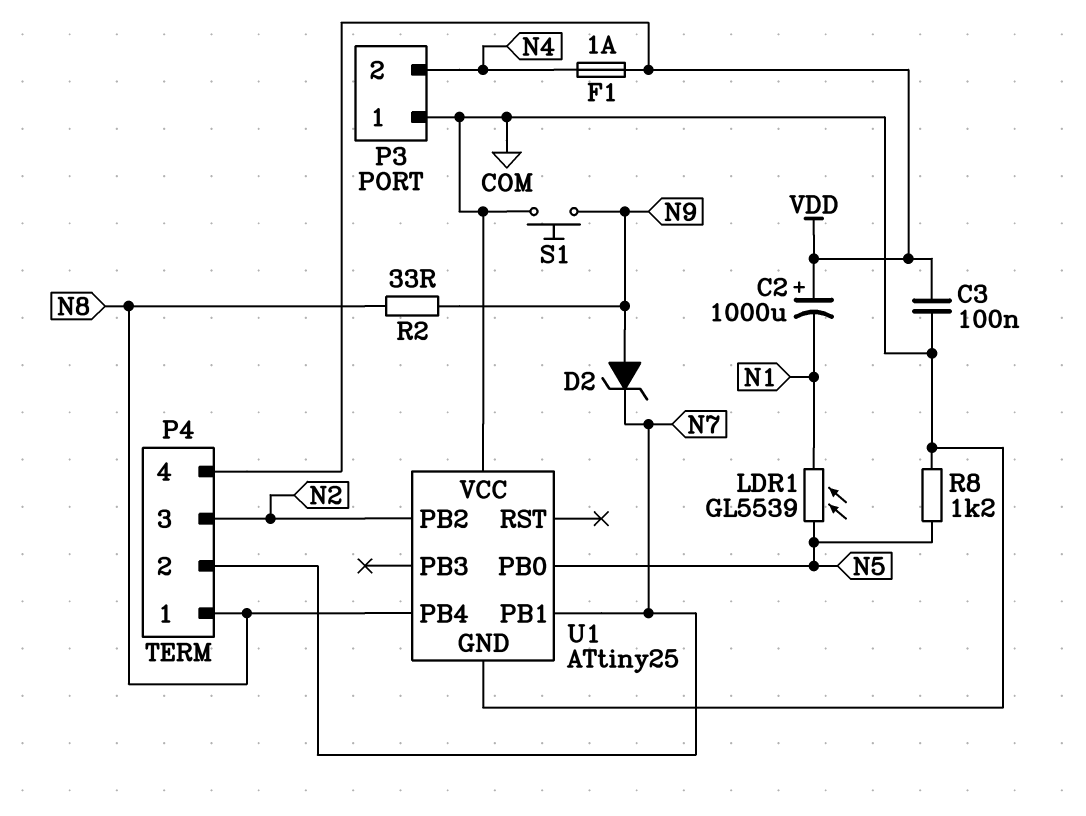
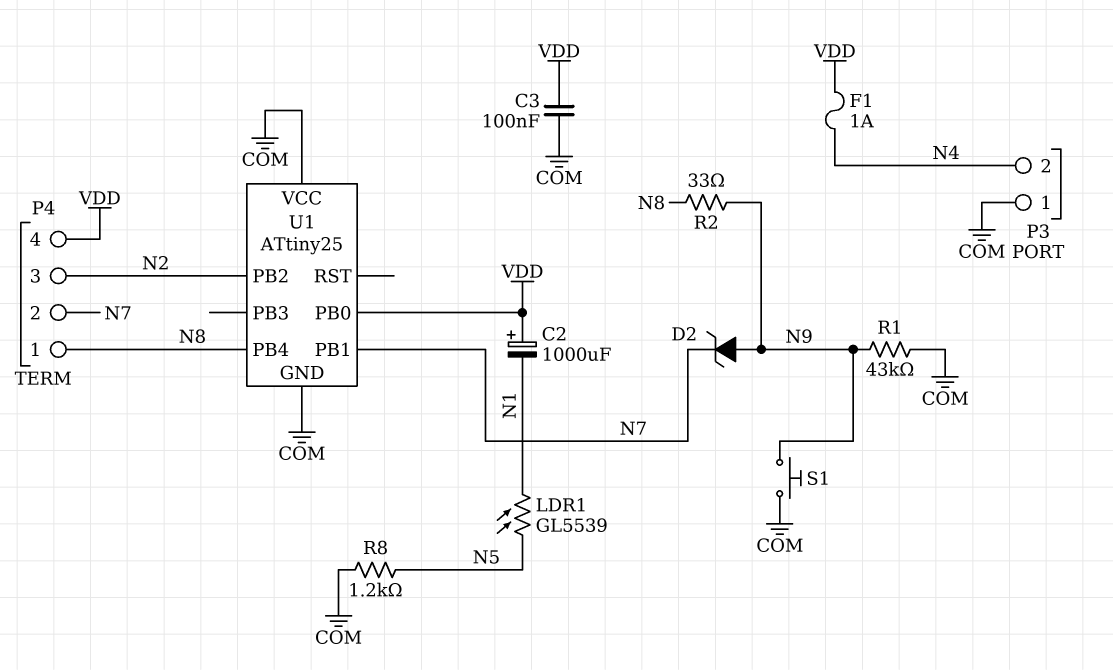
R1: none -> 43k (COM, N9)
U1 pin PB0: N5 -> VDD

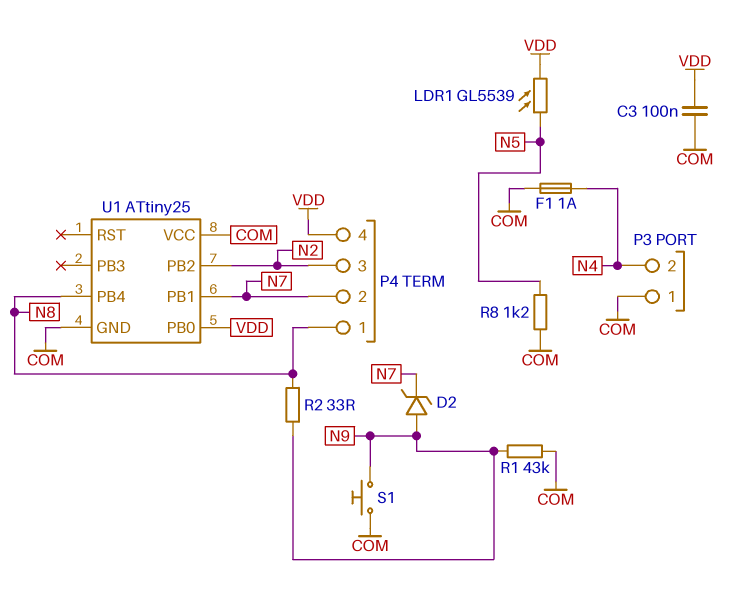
C2: 1000uF (plus VDD, minus N1) -> none
F1: 1A (N4, VDD) -> 1A (COM, N4)
LDR1: GL5539 (N1, N5) -> GL5539 (N5, VDD)

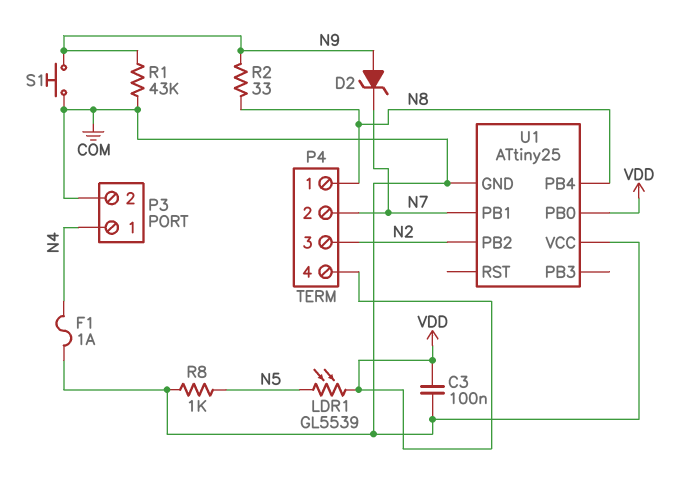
P3 pin 1: COM -> N4
P3 pin 2: N4 -> COM
R8: 1.2k (COM, N5) -> 1k (COM, N5)

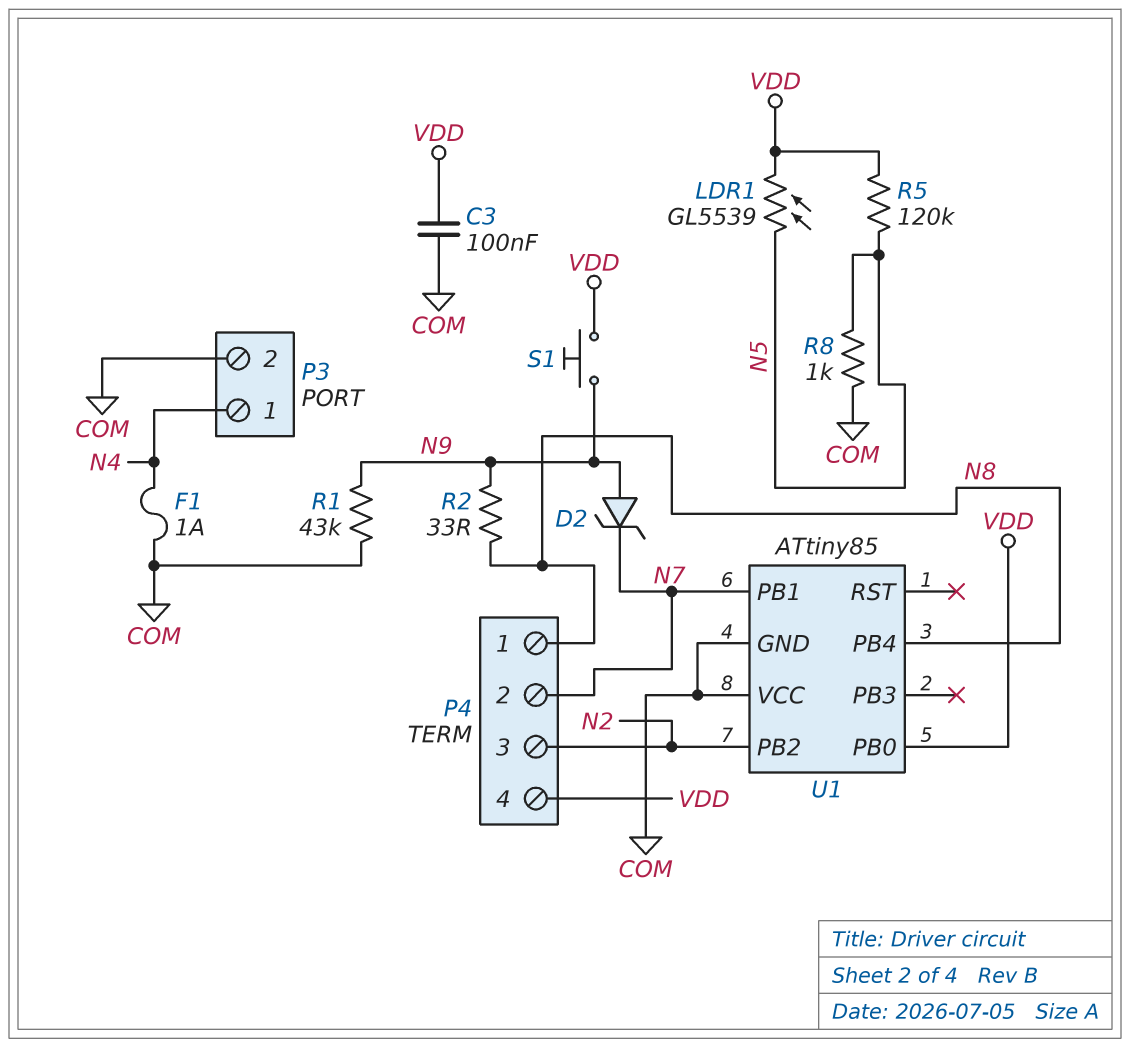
R5: none -> 120k (N5, VDD)
S1: button (COM, N9) -> button (N9, VDD)
U1: ATtiny25 -> ATtiny85

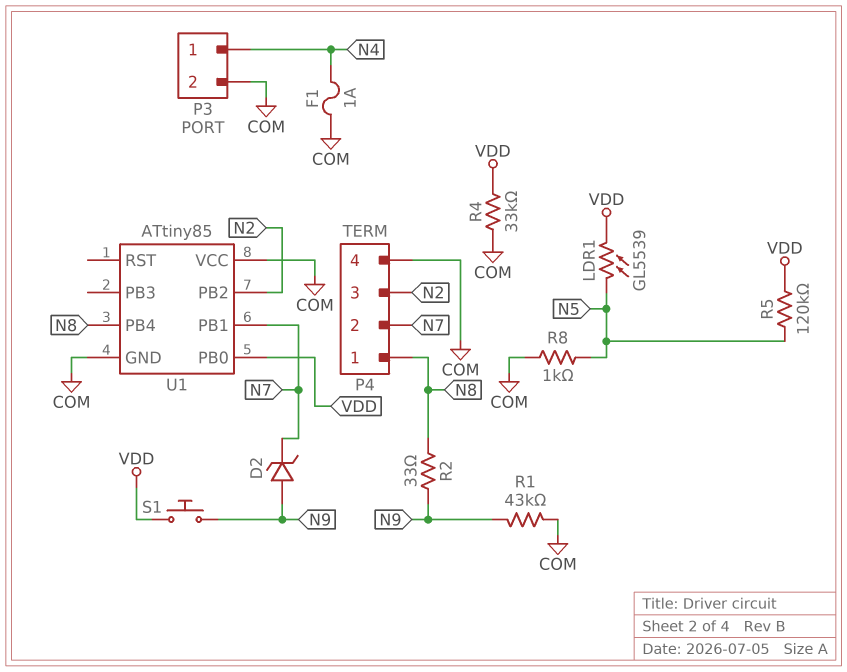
C3: 100nF (COM, VDD) -> none
P4 pin 4: VDD -> COM
R4: none -> 33k (COM, VDD)

